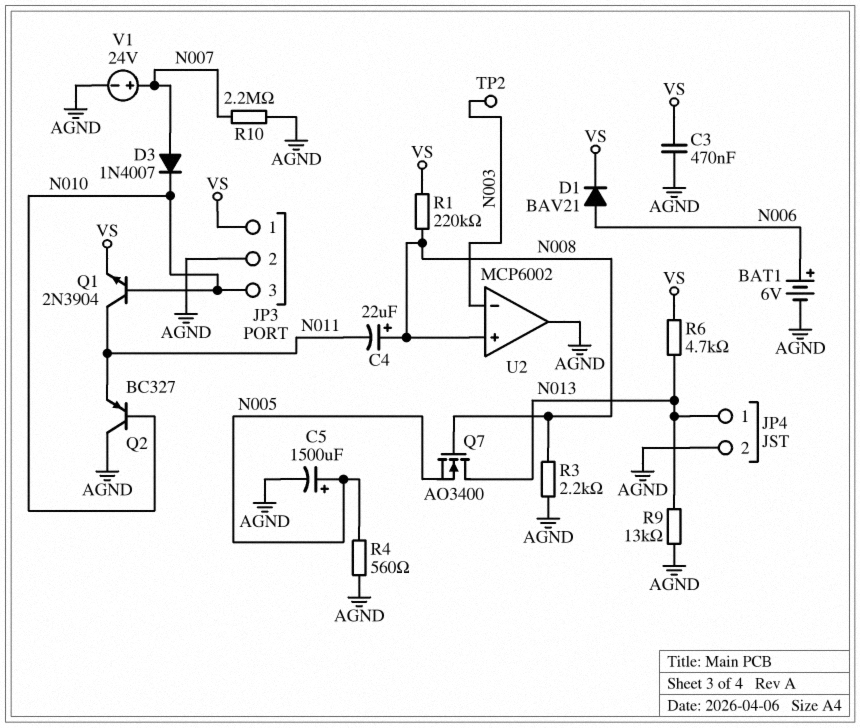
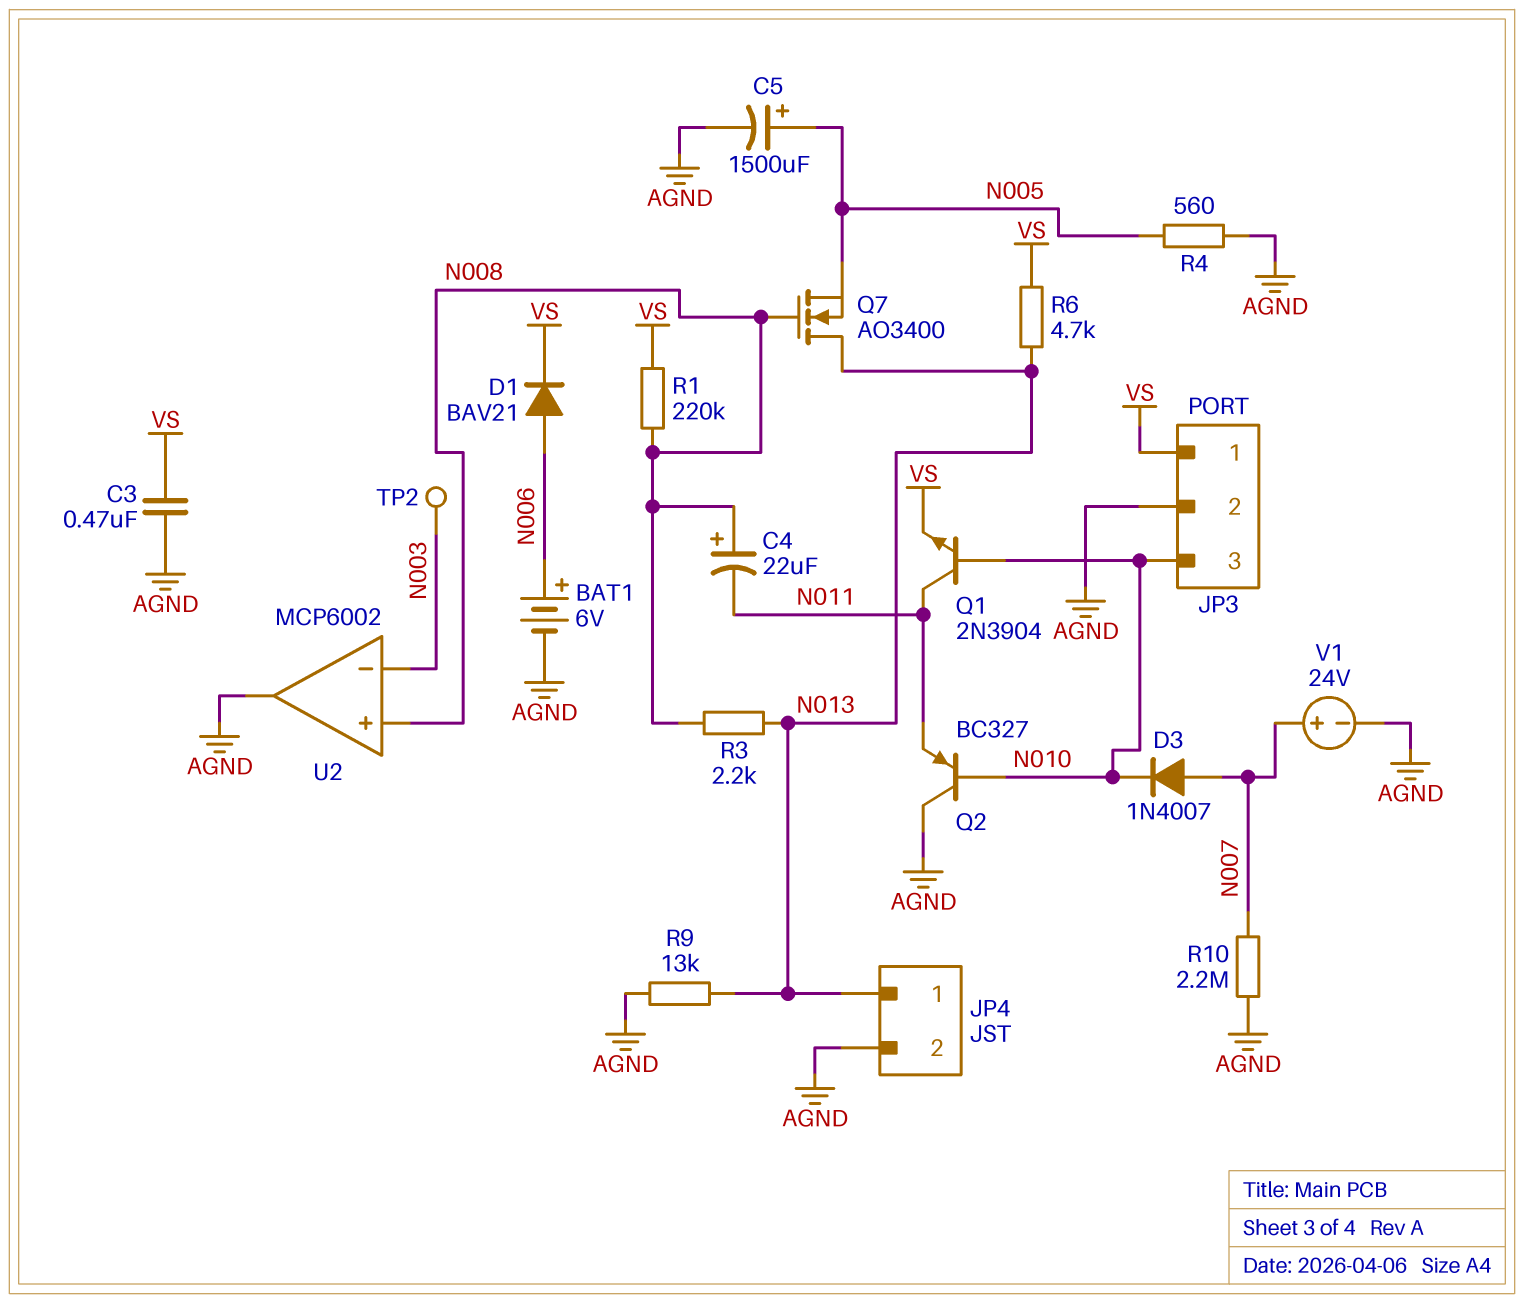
R3: 2.2k (AGND, N008) -> 2.2k (N008, N013)

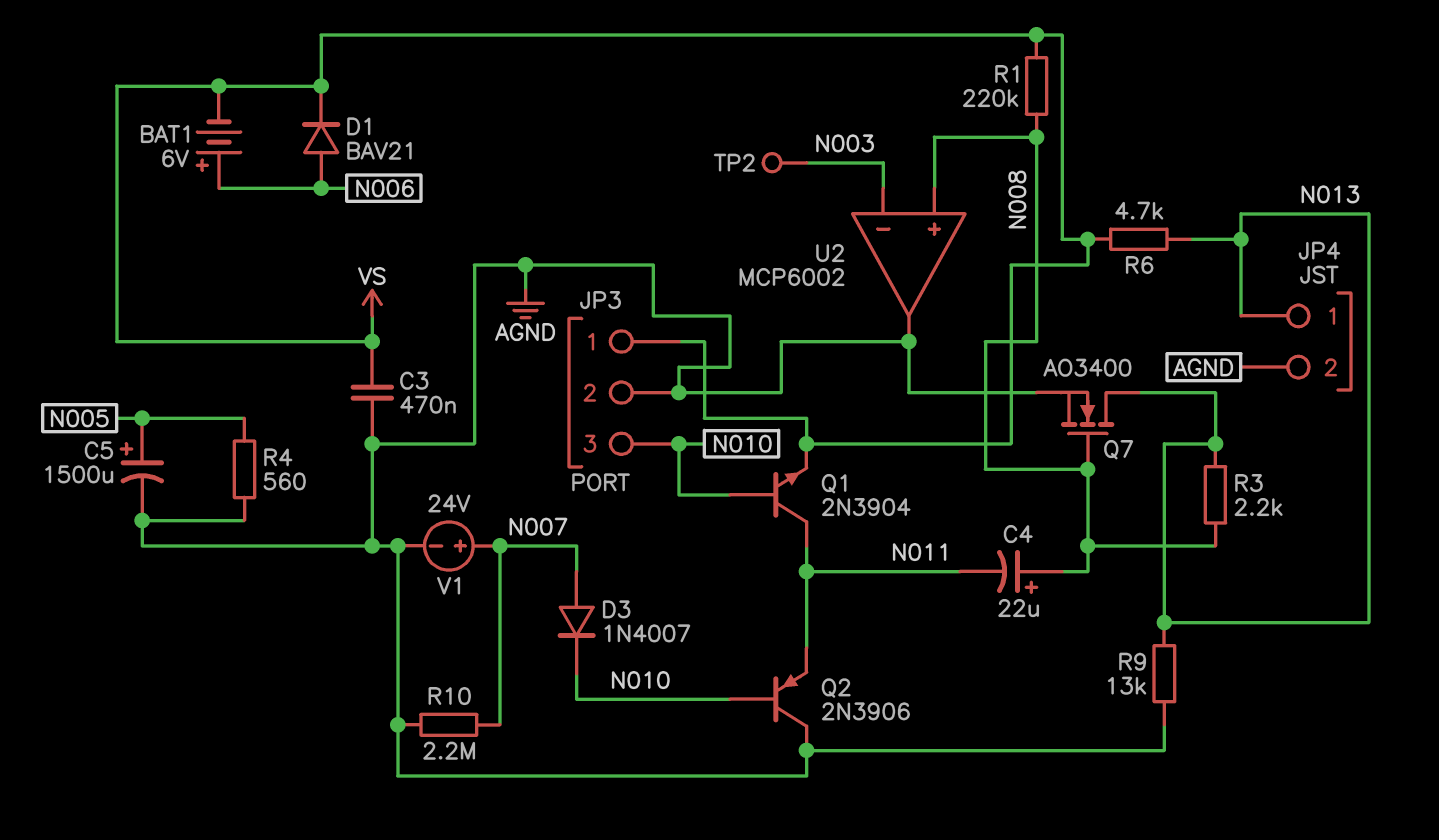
BAT1: 6V (plus N006, minus AGND) -> 6V (plus N006, minus VS)
Q2: PNP BC327 (B N010, C AGND, E N011) -> PNP 2N3906 (B N010, C AGND, E N011)
Q7: NMOS AO3400 (G N008, D N013, S N005) -> NMOS AO3400 (G N008, D N013, S AGND)

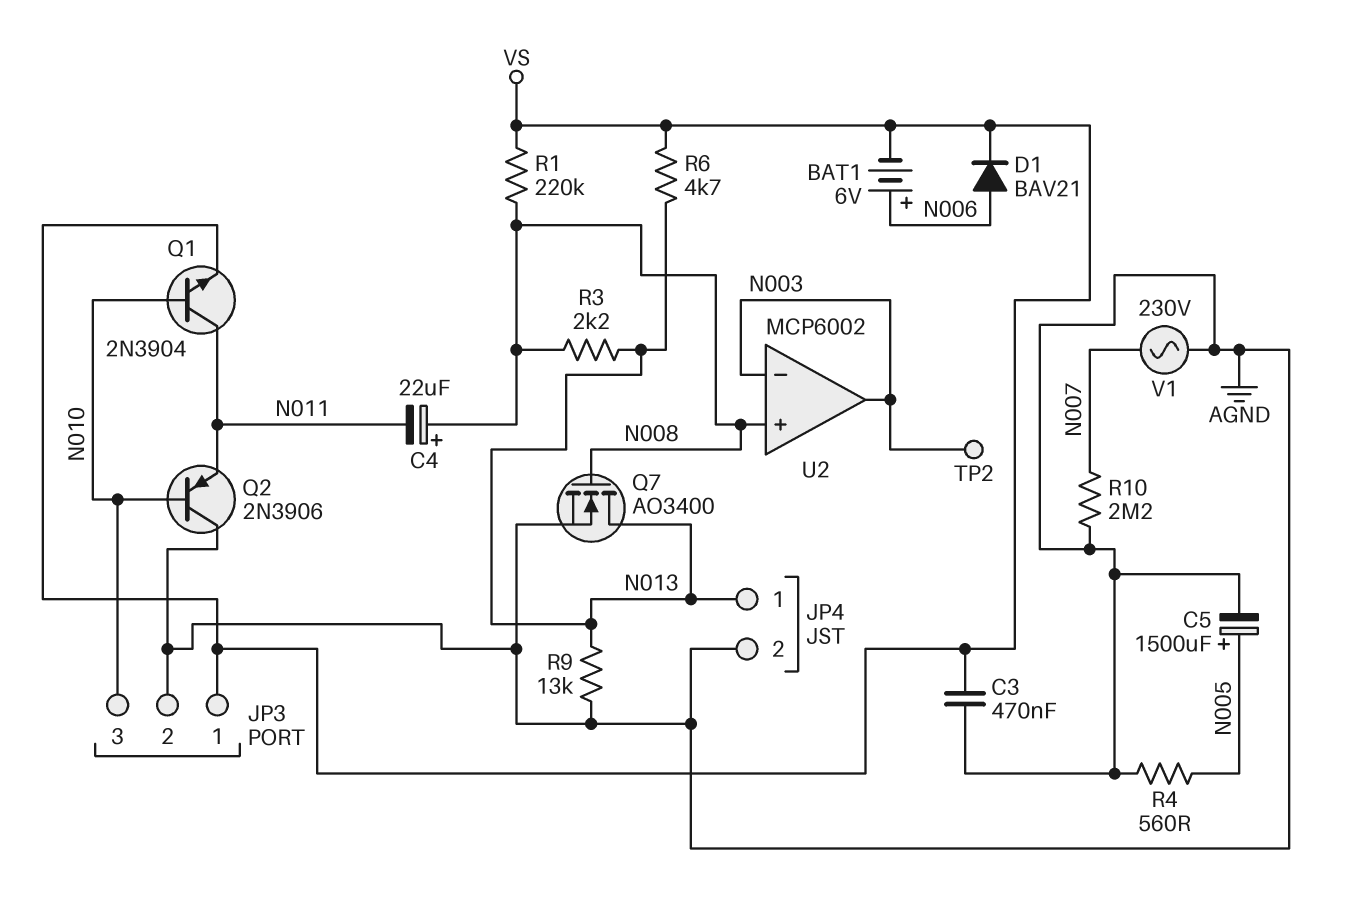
D3: diode 1N4007 (A N007, K N010) -> none
U2 pin out: AGND -> N003
V1: 24V (plus N007, minus AGND) -> AC 230V (AGND, N007)

